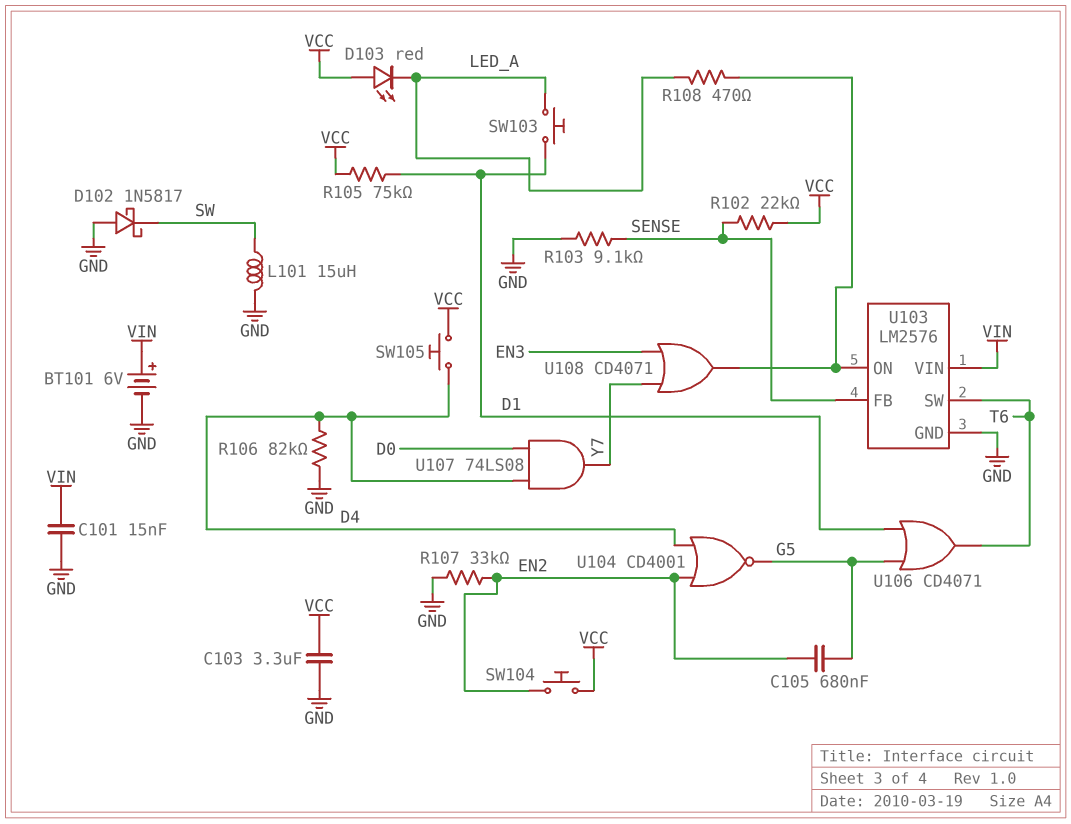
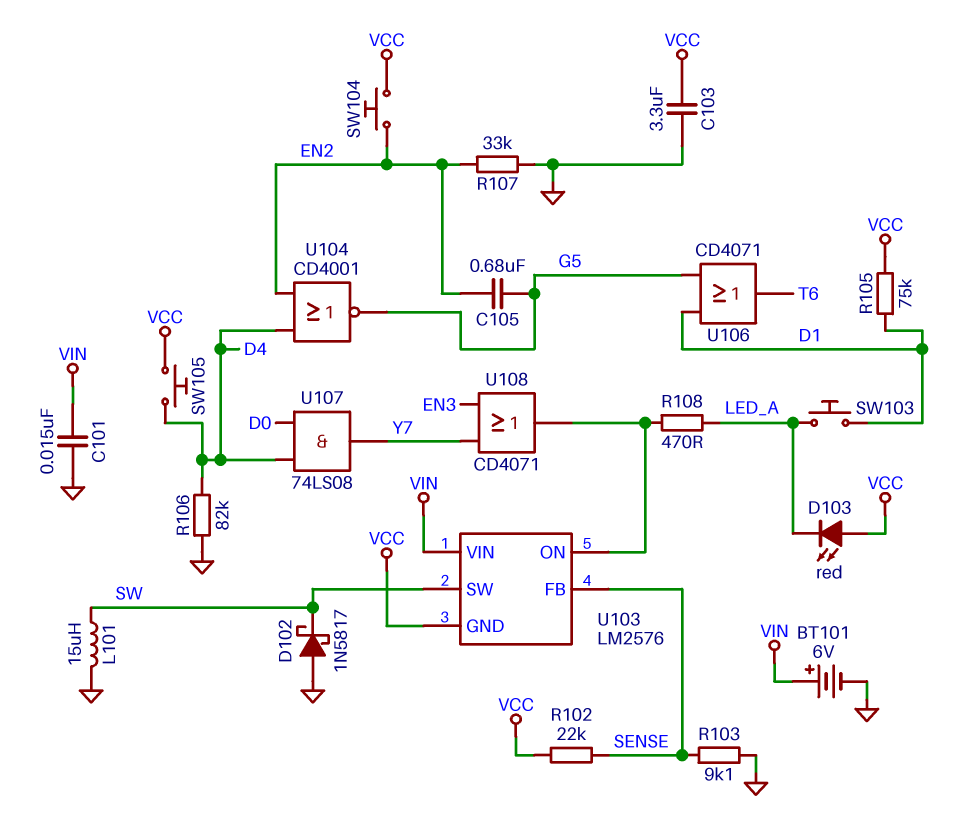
U103 pin GND: GND -> VCC
U103 pin SW: T6 -> SW

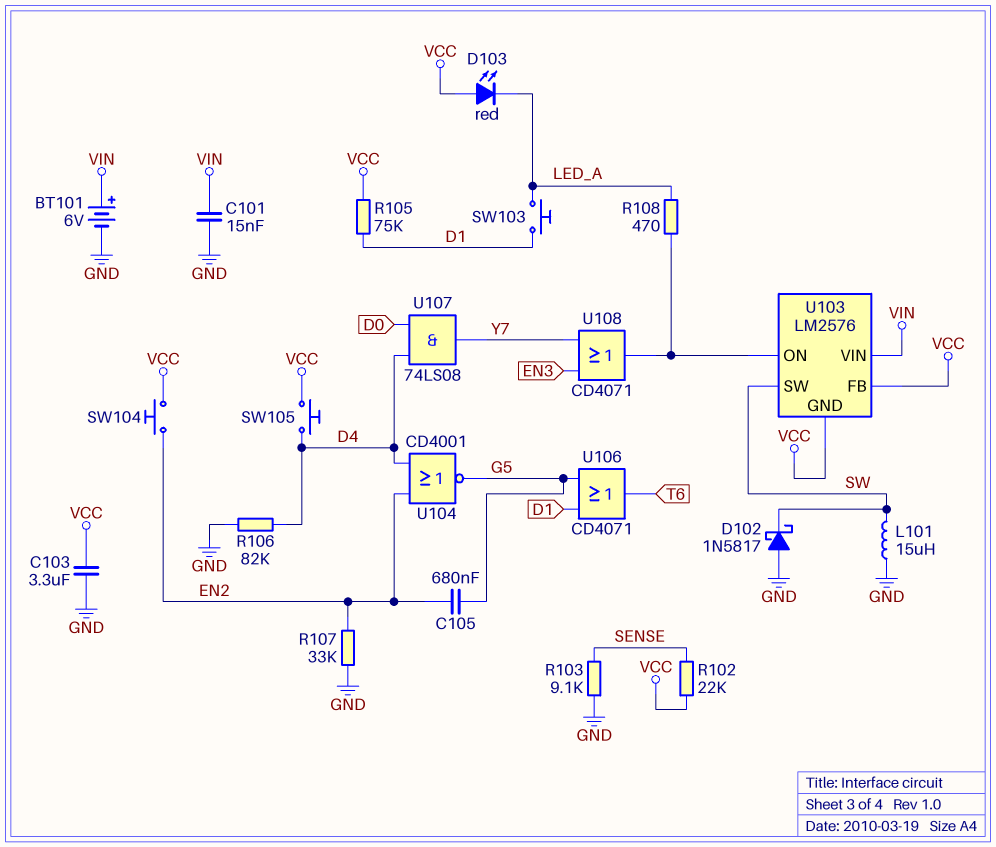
U103 pin FB: SENSE -> VCC

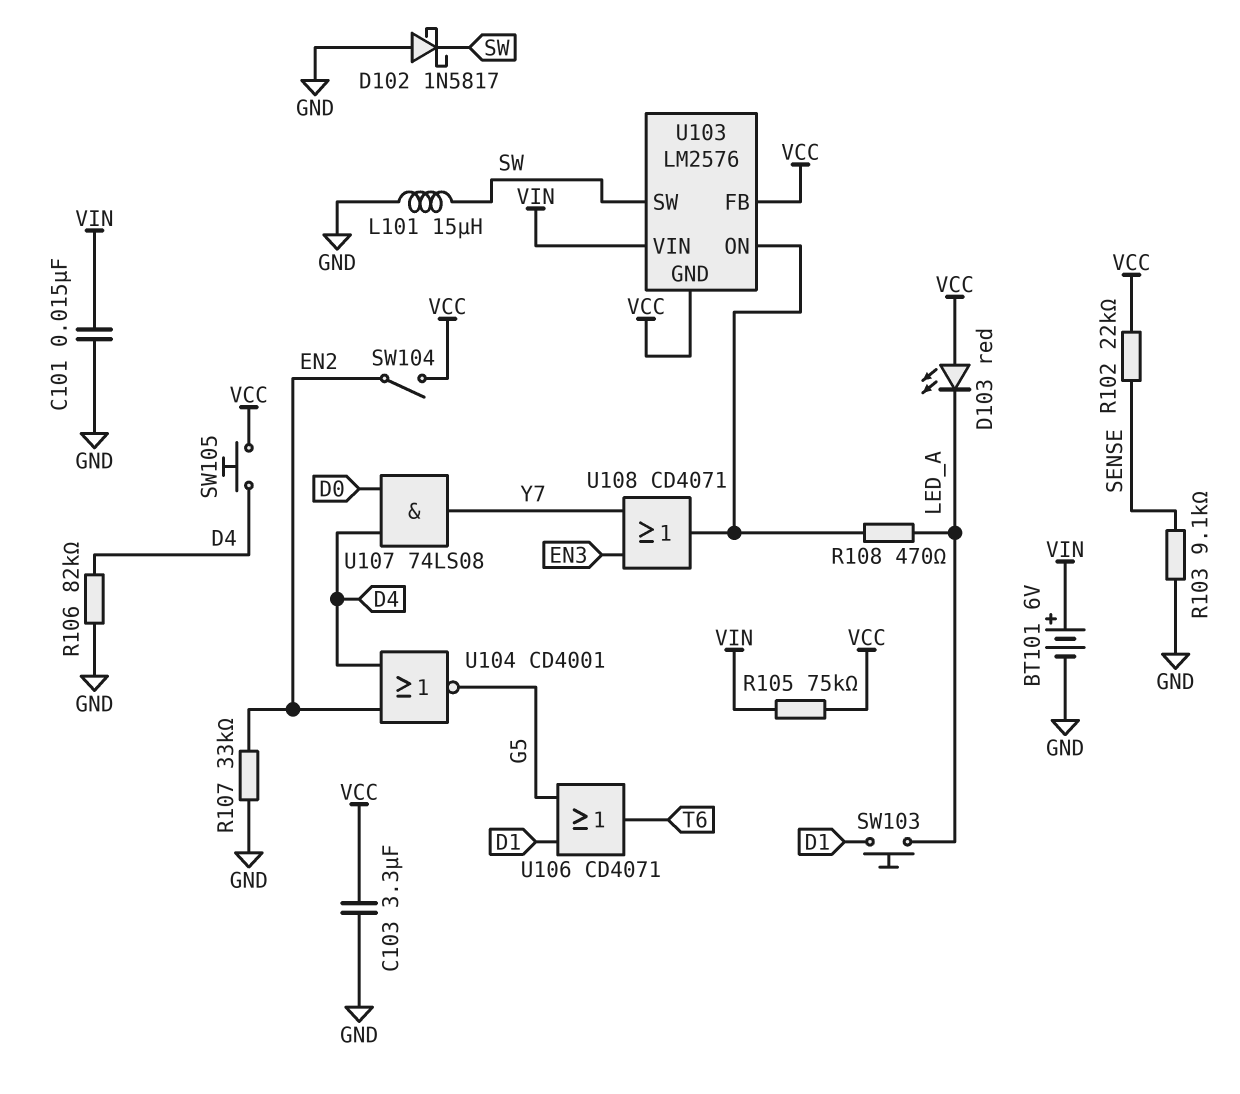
C105: 680nF (EN2, G5) -> none
R105: 75k (D1, VCC) -> 75k (VCC, VIN)
SW104: button (EN2, VCC) -> switch (EN2, VCC)

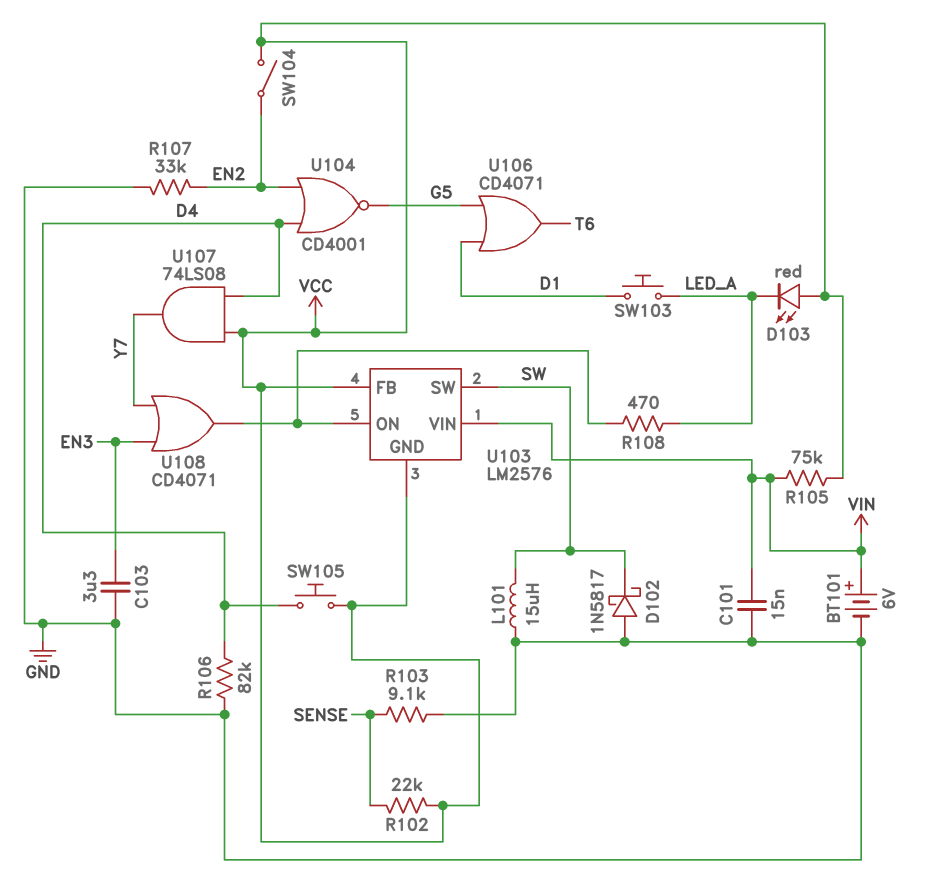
C103: 3.3uF (GND, VCC) -> 3.3uF (EN3, GND)
U107: AND 74LS08 (in D0, in D4, out Y7) -> AND 74LS08 (in D4, in VCC, out Y7)

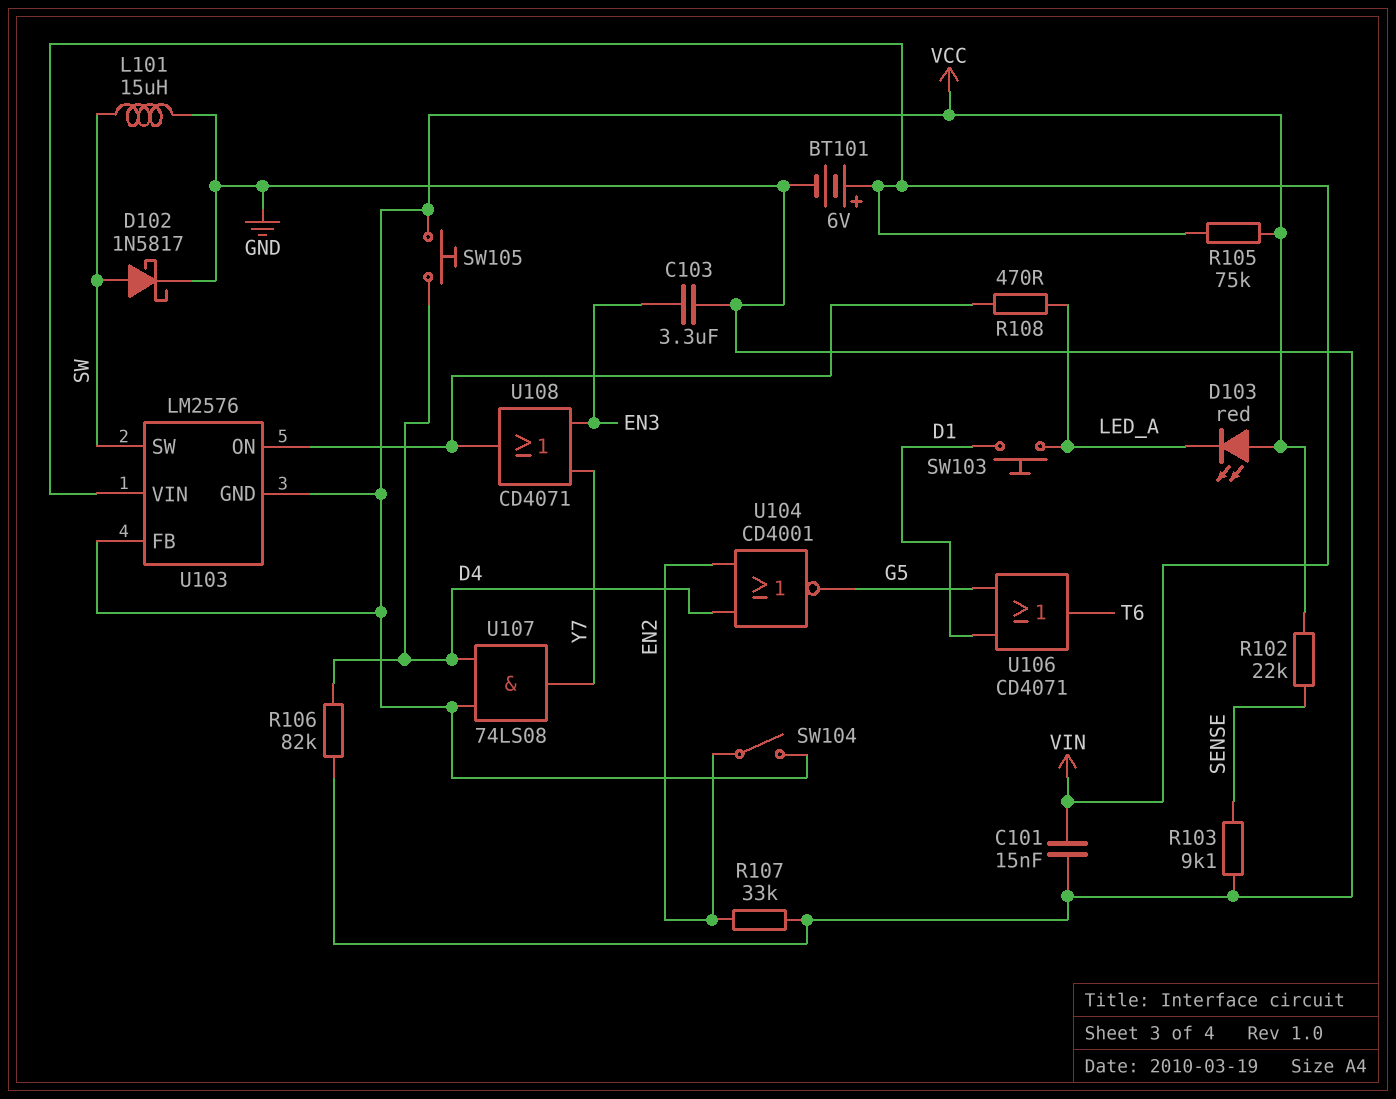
D102: schottky 1N5817 (A GND, K SW) -> schottky 1N5817 (A SW, K GND)

